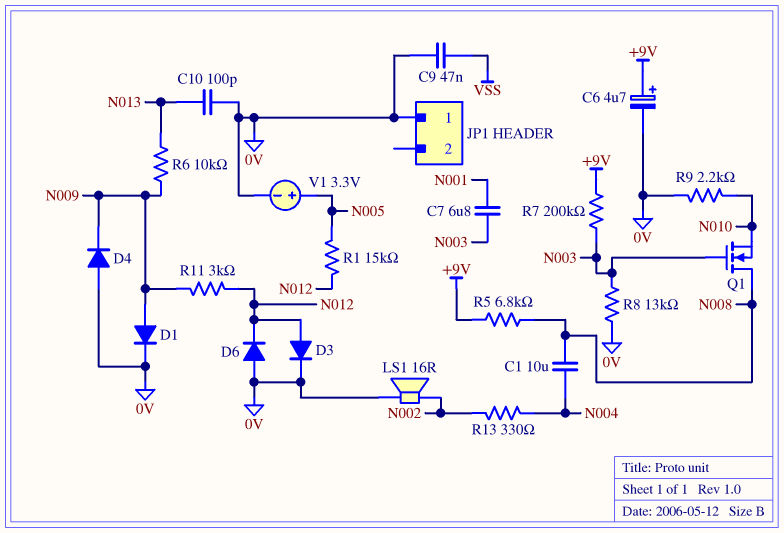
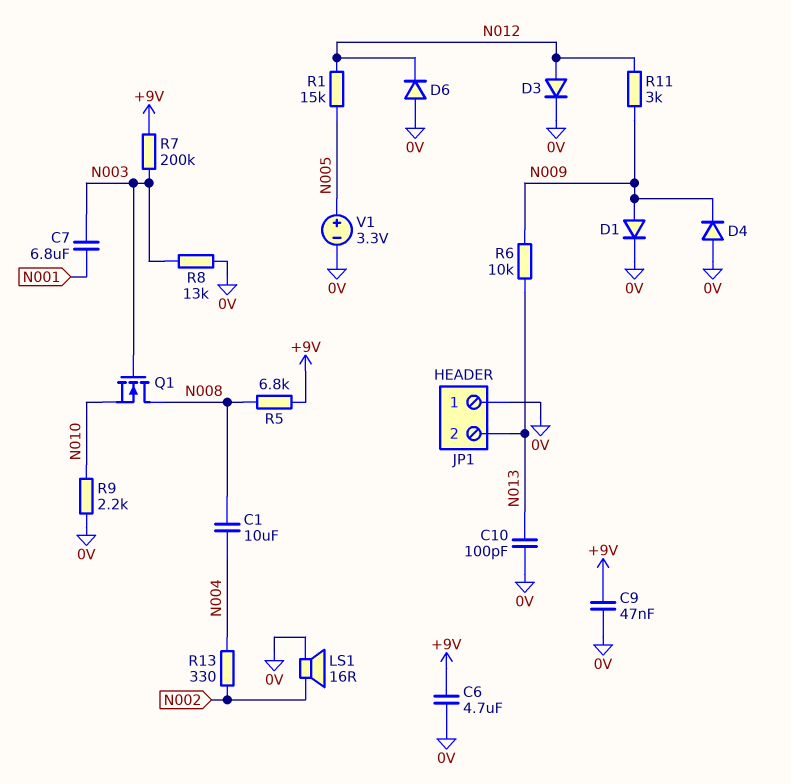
C6: 4.7uF (plus +9V, minus 0V) -> 4.7uF (+9V, 0V)
C9: 47nF (0V, VSS) -> 47nF (+9V, 0V)
JP1 pin 2: none -> N013

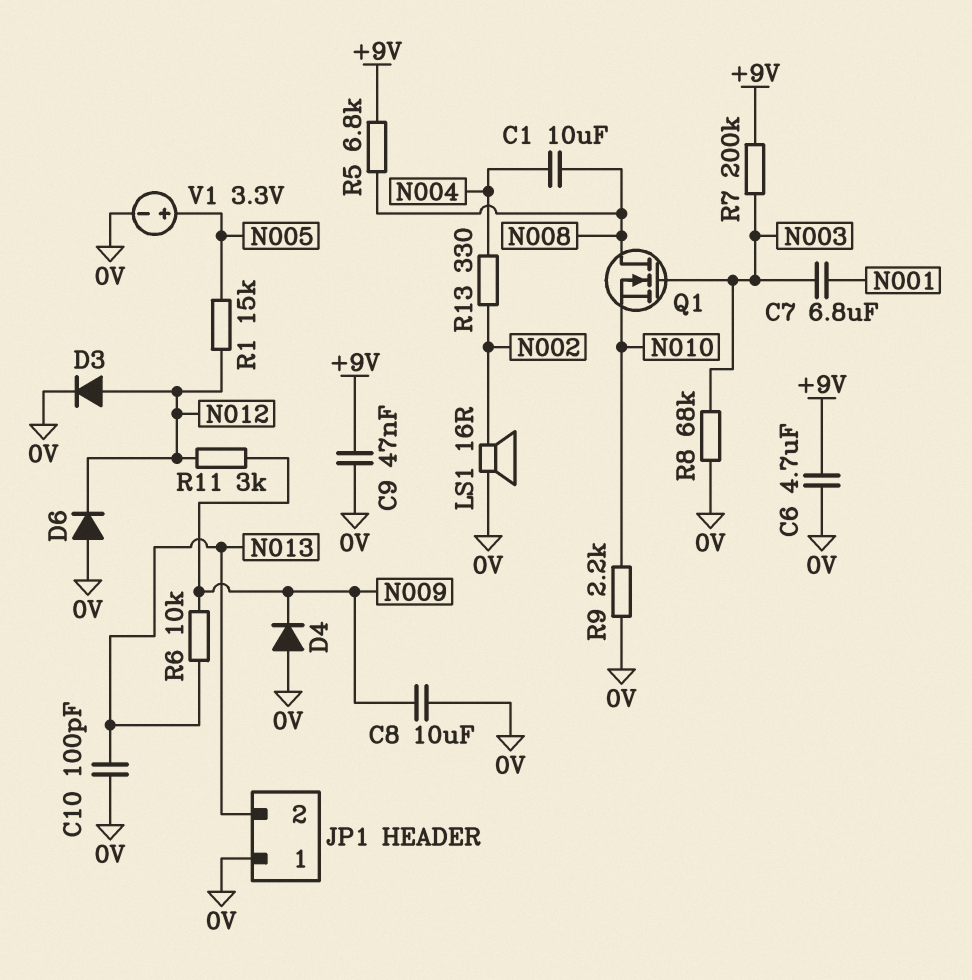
C8: none -> 10uF (0V, N009)
D1: diode (A N009, K 0V) -> none
R8: 13k (0V, N003) -> 68k (0V, N003)

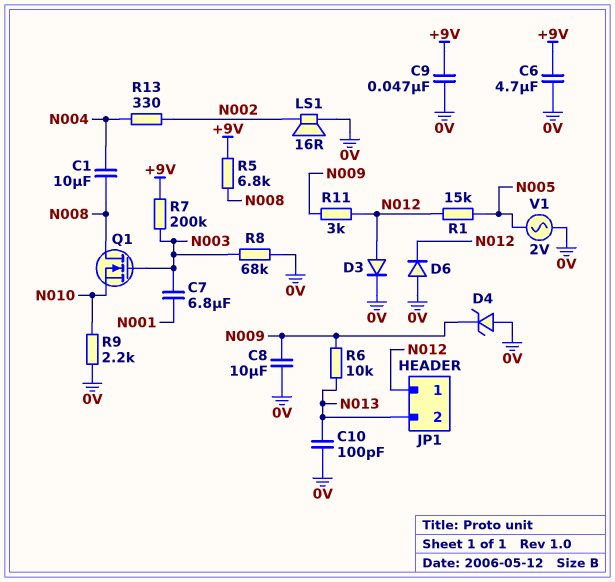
D4: diode (A 0V, K N009) -> zener (A 0V, K N009)
JP1 pin 1: 0V -> N012
V1: 3.3V (plus N005, minus 0V) -> AC 2V (0V, N005)

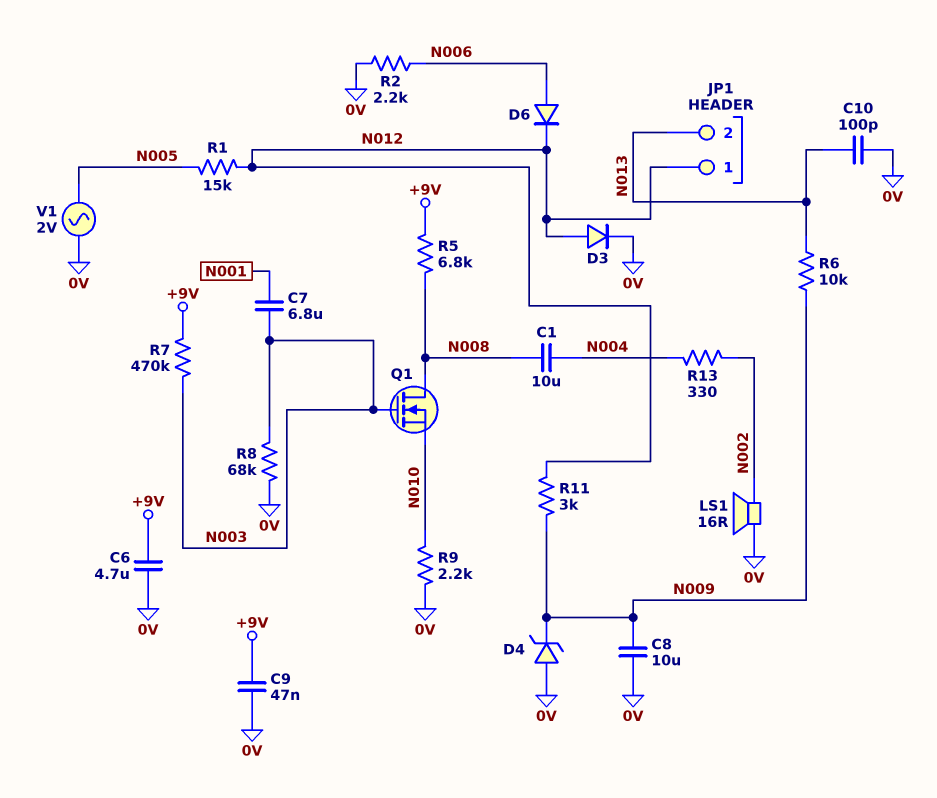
D6: diode (A 0V, K N012) -> diode (A N006, K N012)
R2: none -> 2.2k (0V, N006)
R7: 200k (+9V, N003) -> 470k (+9V, N003)

